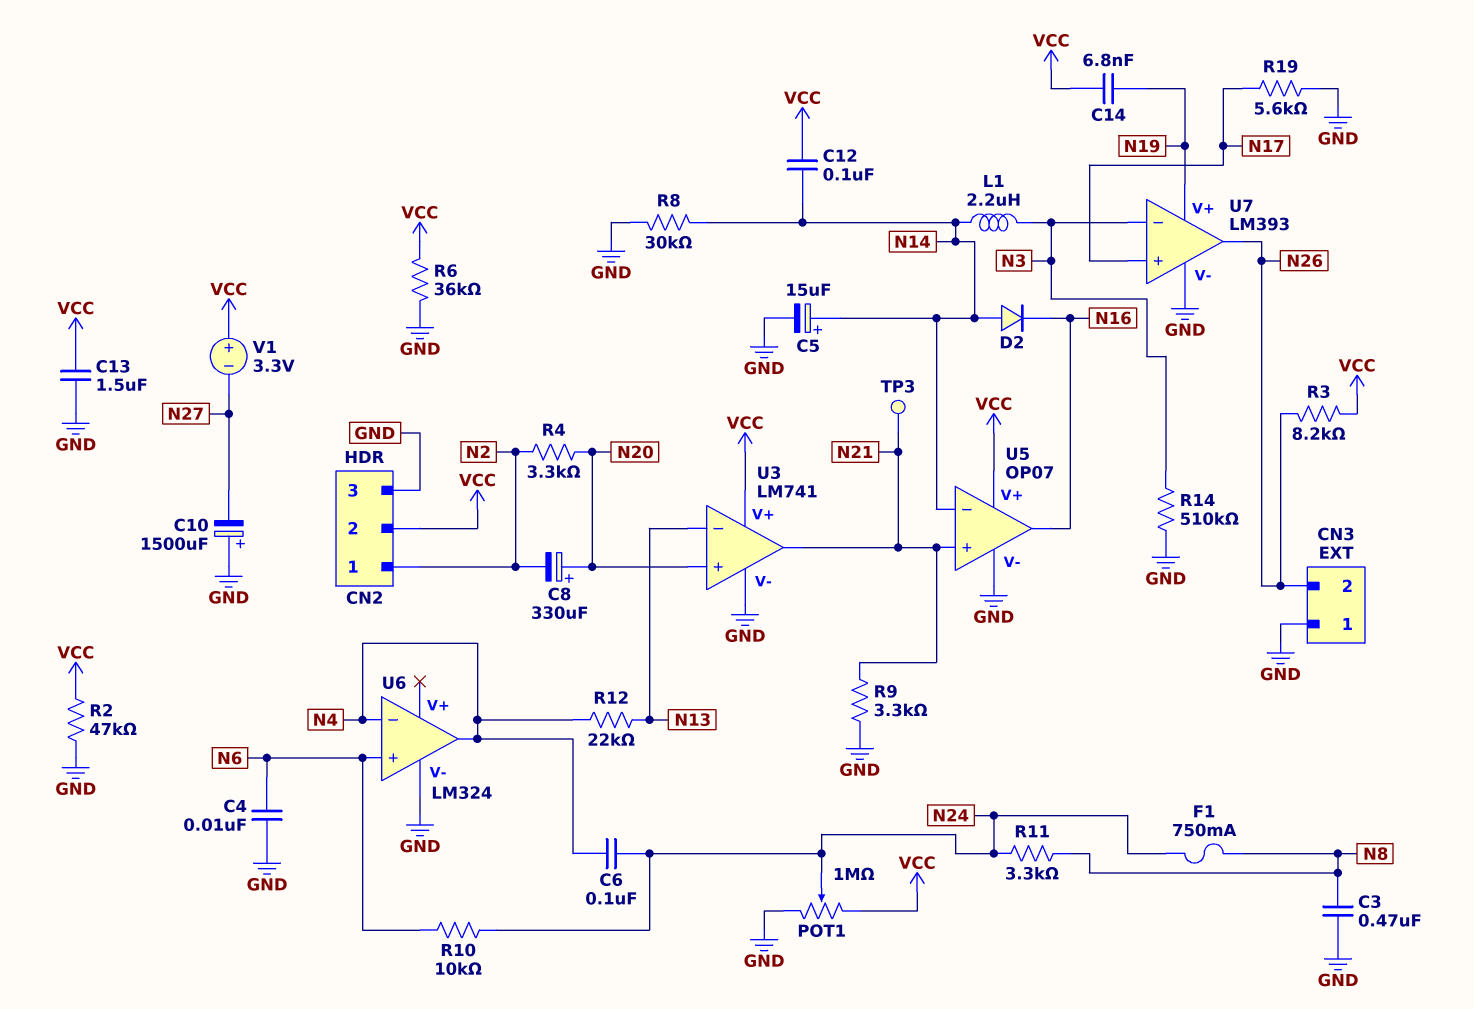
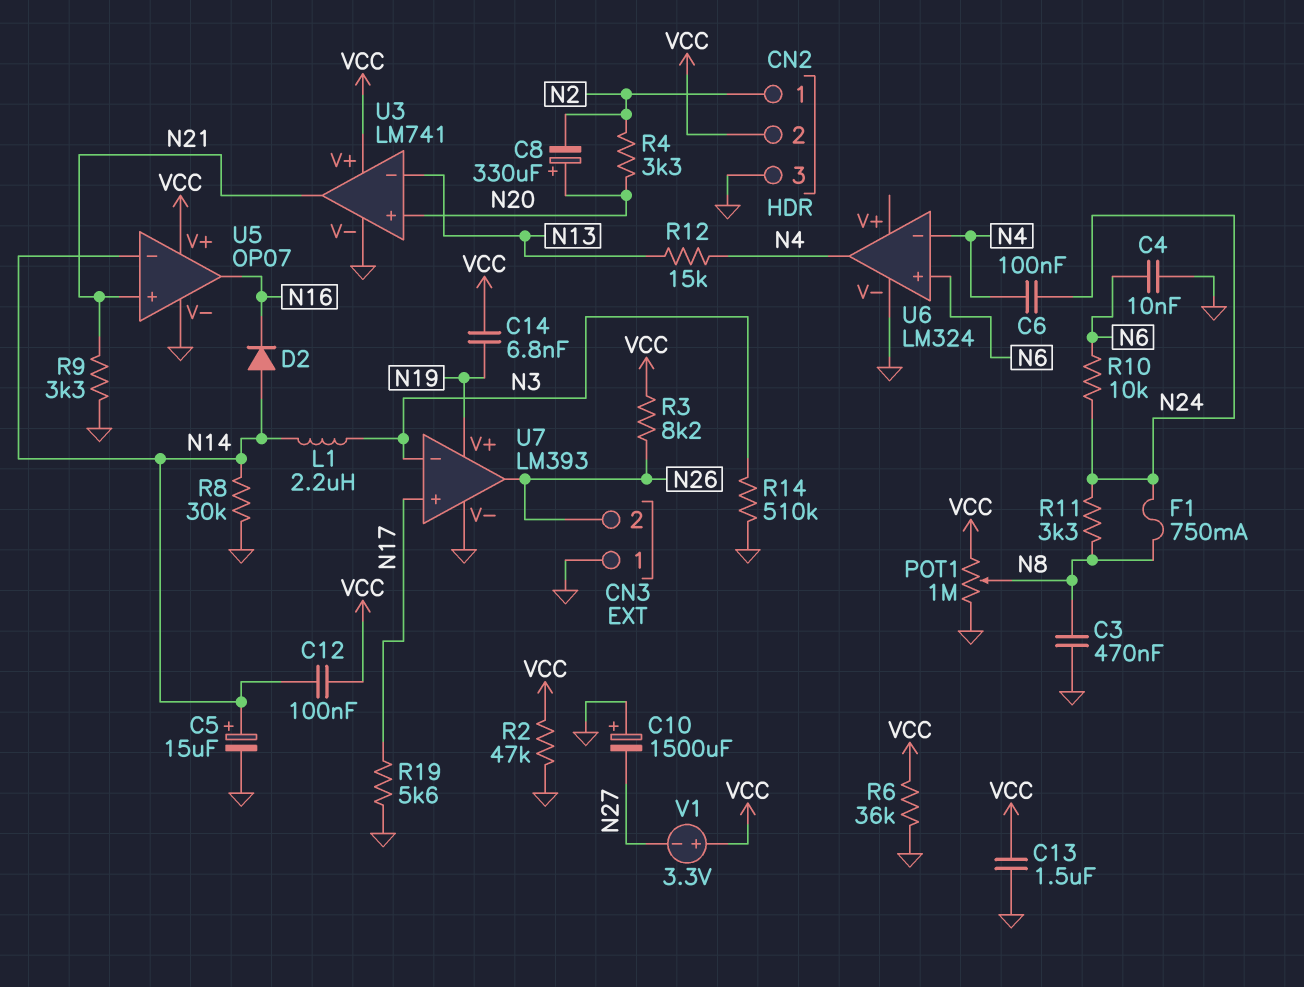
POT1: 1M (GND, VCC, wiper N24) -> 1M (GND, VCC, wiper N8)
R12: 22k (N4, N13) -> 15k (N4, N13)
TP3: test point (N21) -> none

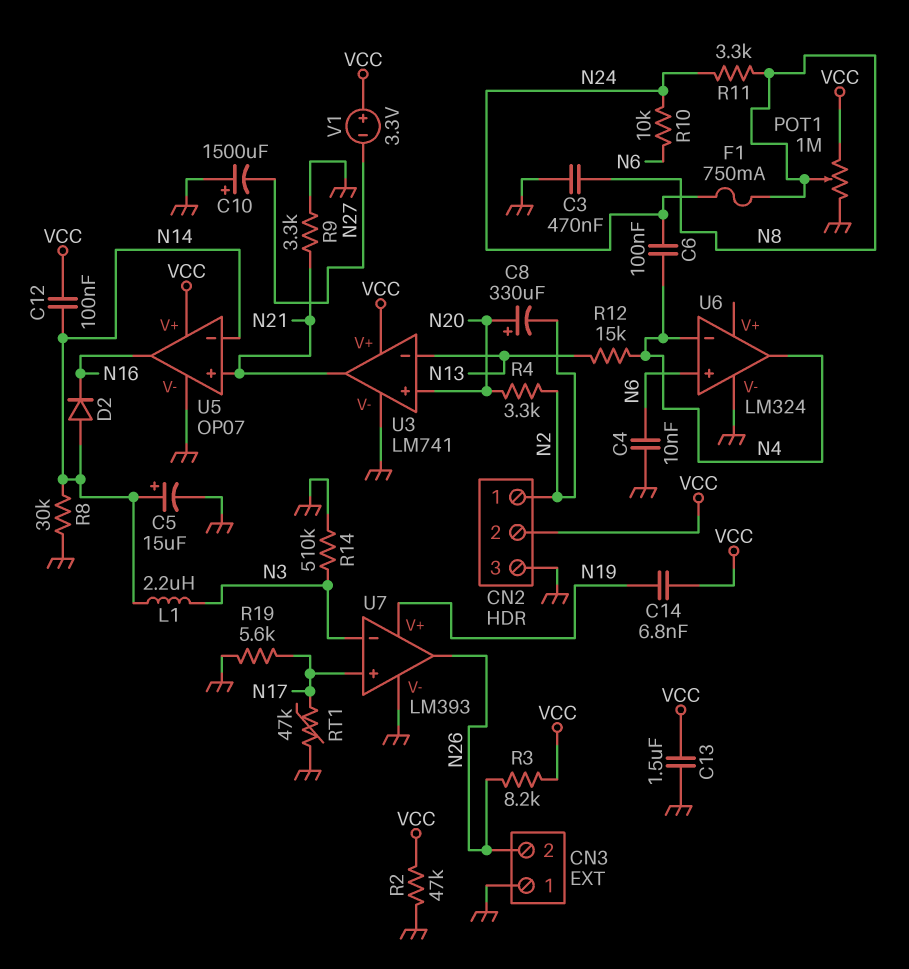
R6: 36k (GND, VCC) -> none
RT1: none -> 47k (GND, N17)

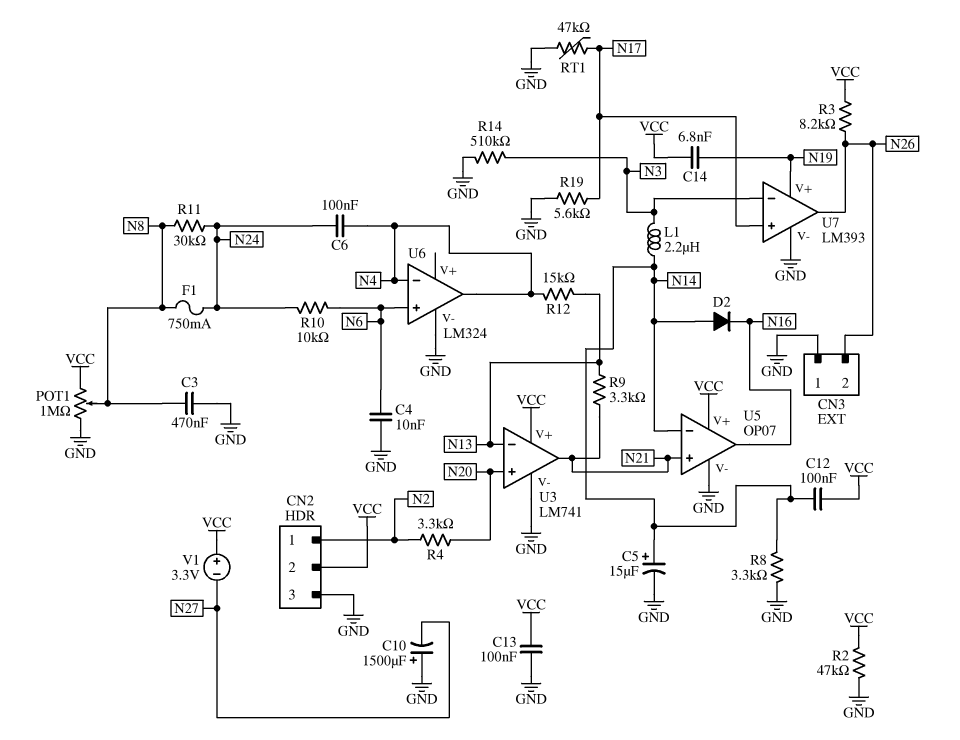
C8: 330uF (plus N20, minus N2) -> none
C13: 1.5uF (GND, VCC) -> 100nF (GND, VCC)
R8: 30k (GND, N14) -> 3.3k (GND, N14)
R9: 3.3k (GND, N21) -> 3.3k (N13, N21)
R11: 3.3k (N8, N24) -> 30k (N8, N24)

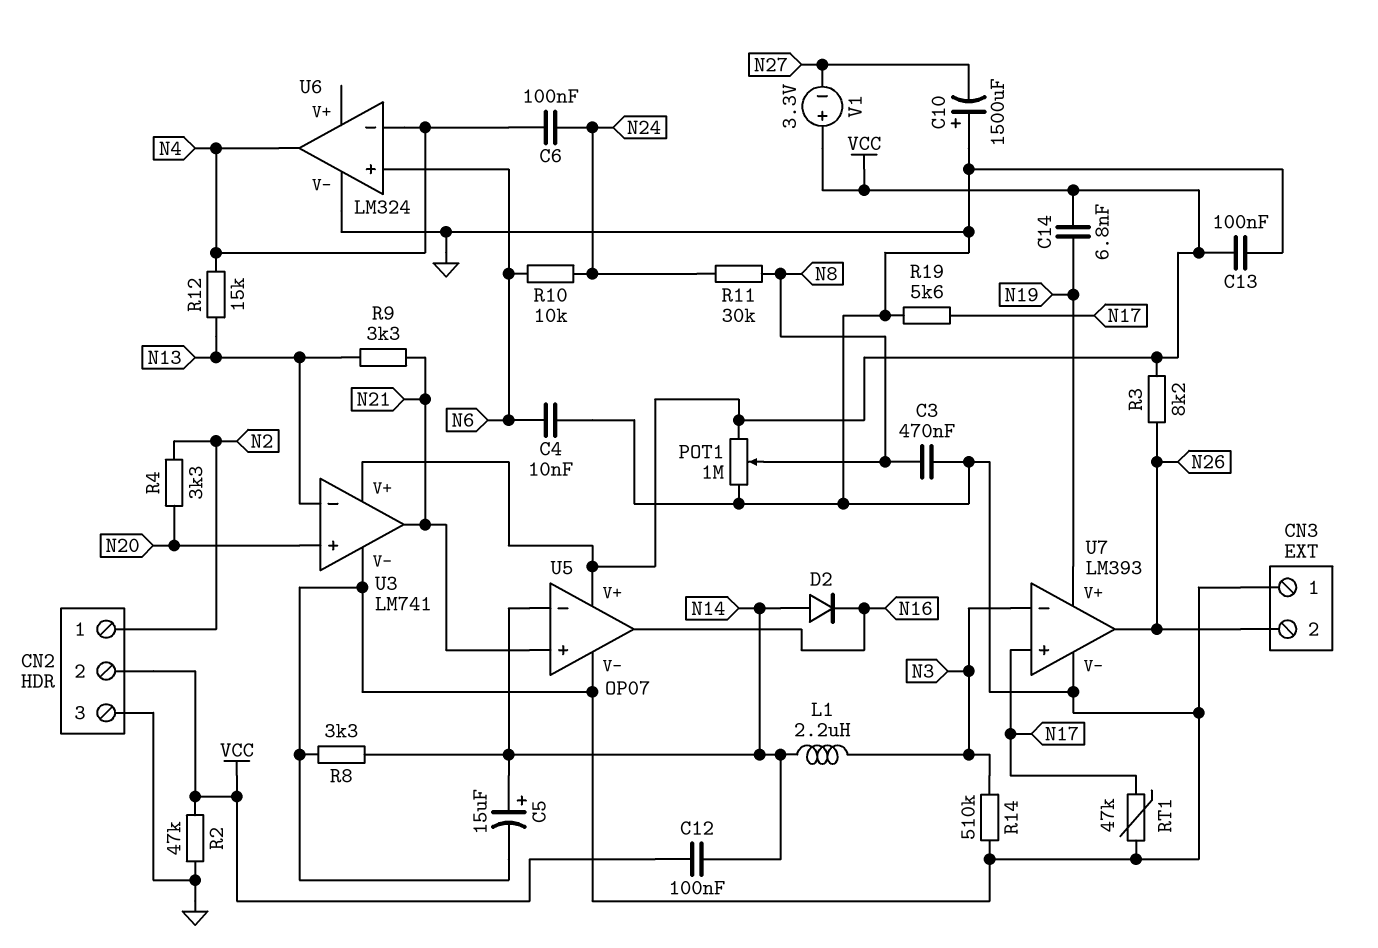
F1: 750mA (N8, N24) -> none

